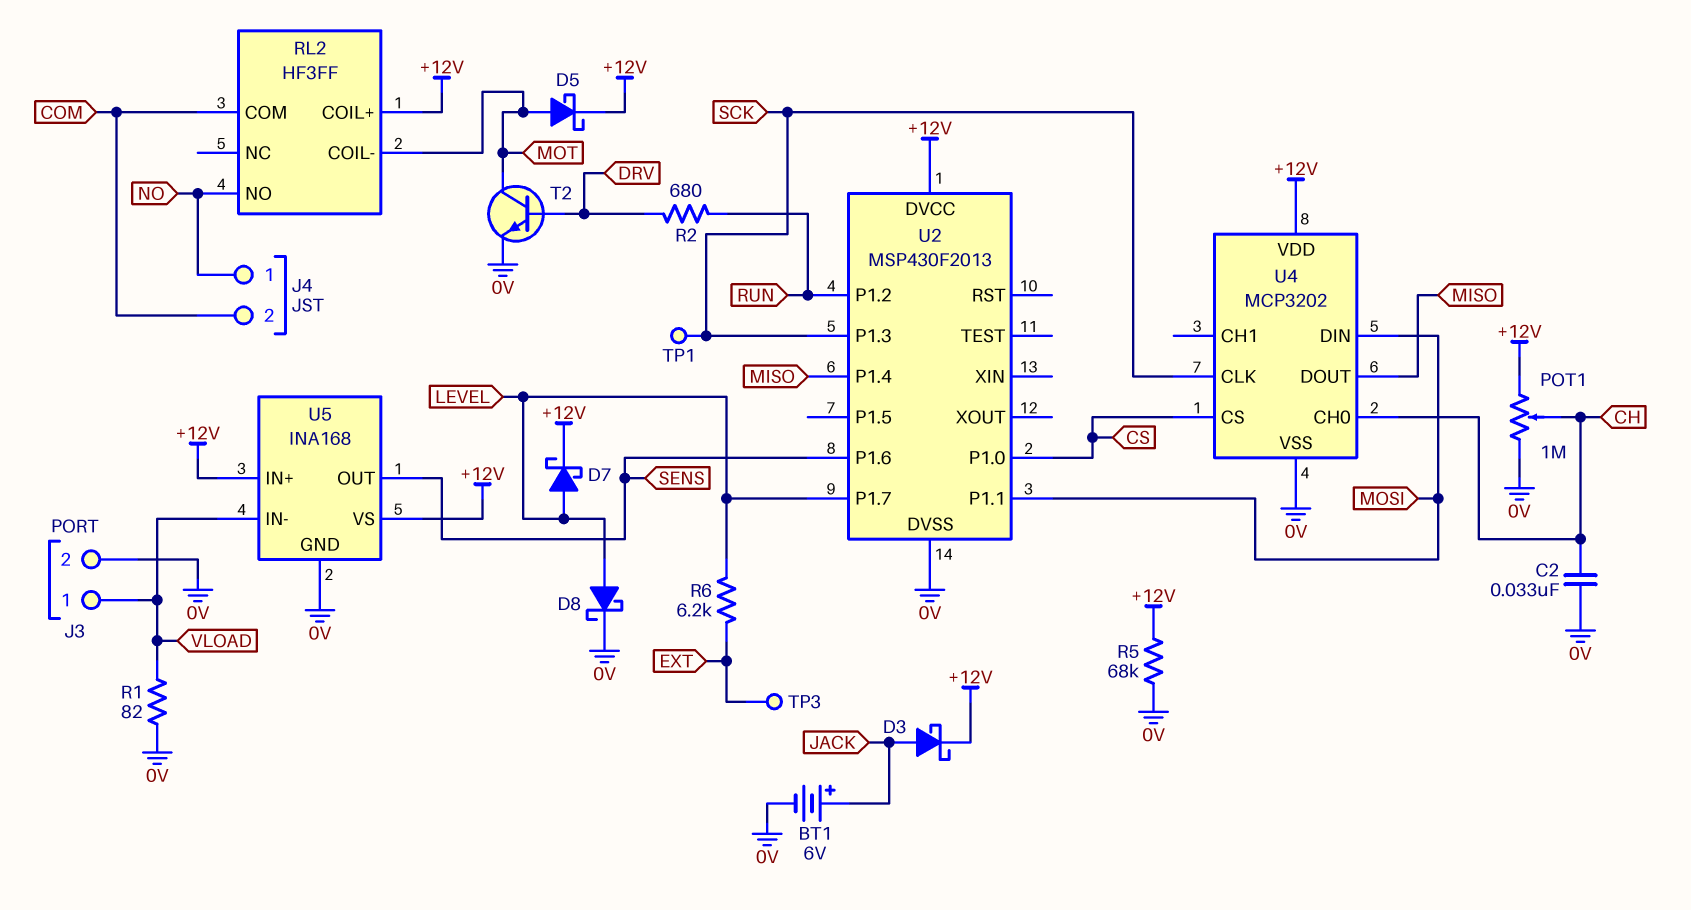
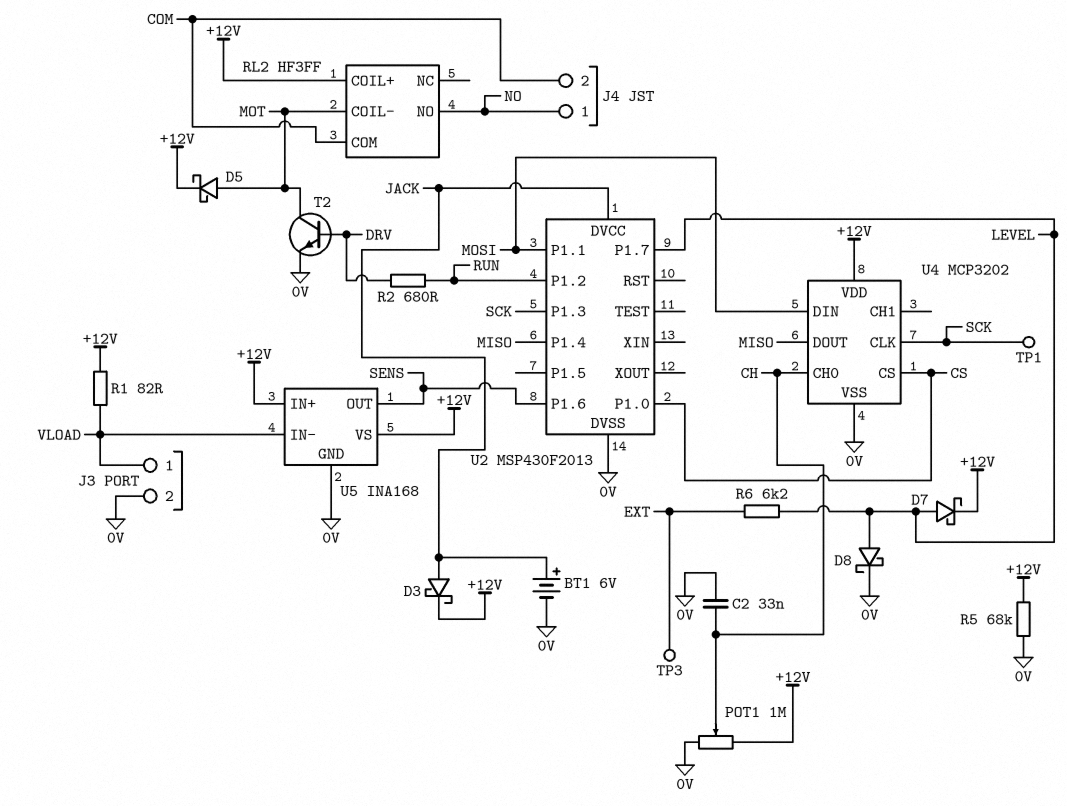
R1: 82 (0V, VLOAD) -> 82 (+12V, VLOAD)
U2 pin DVCC: +12V -> JACK

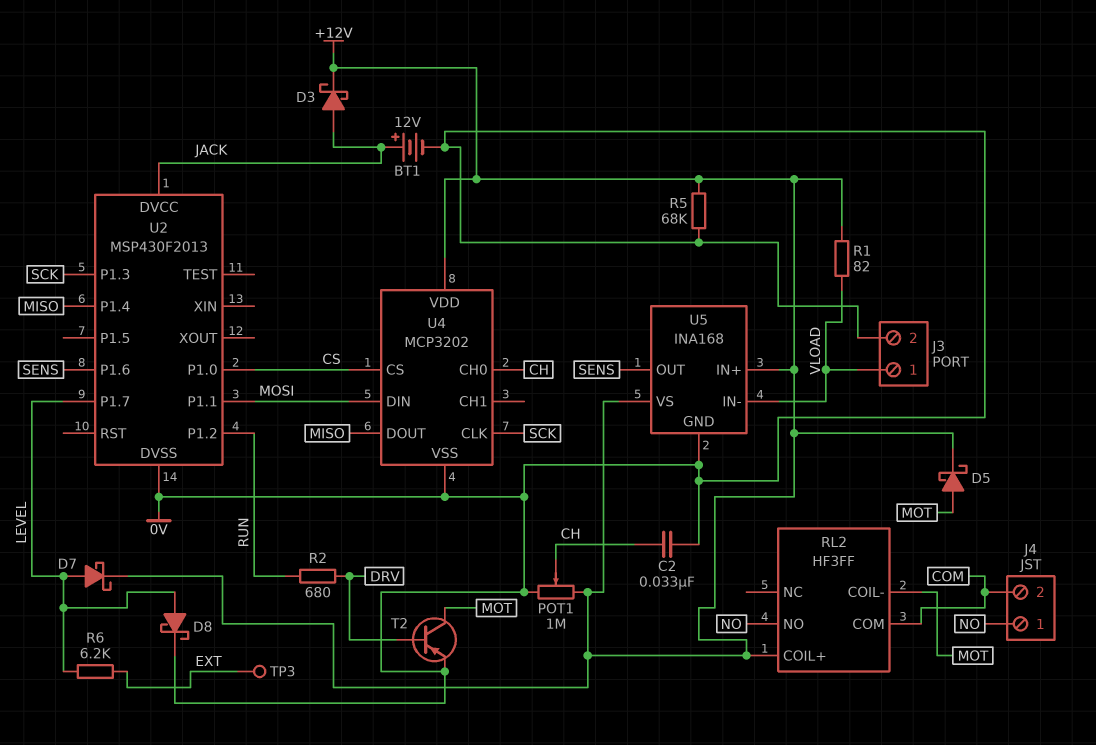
BT1: 6V (plus JACK, minus 0V) -> 12V (plus JACK, minus 0V)
T2: NPN (B DRV, C MOT, E 0V) -> PNP (B DRV, C MOT, E 0V)
TP1: test point (SCK) -> none

